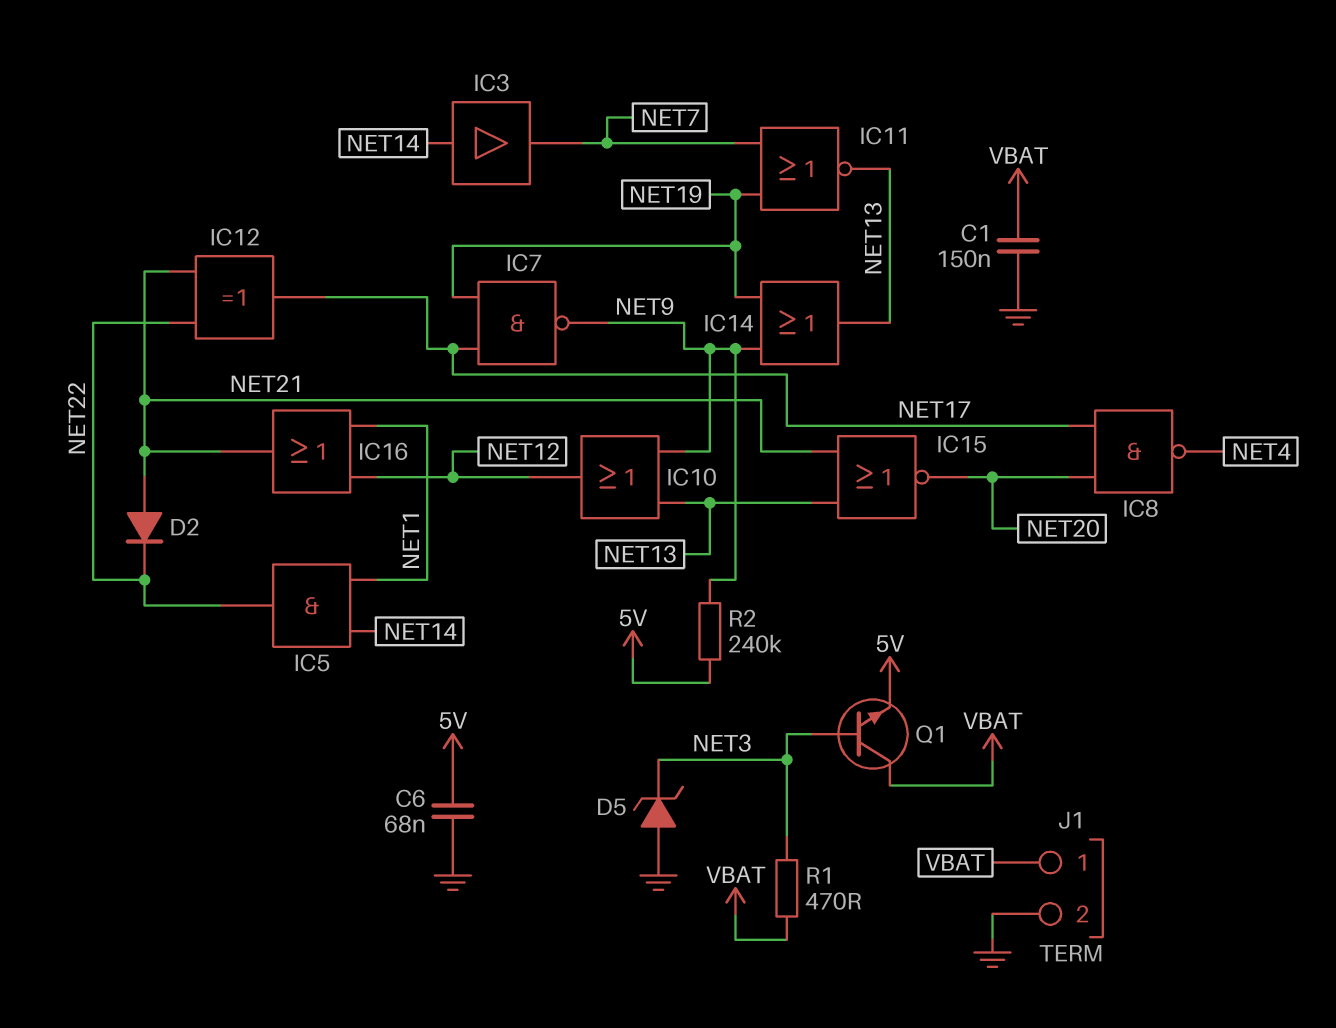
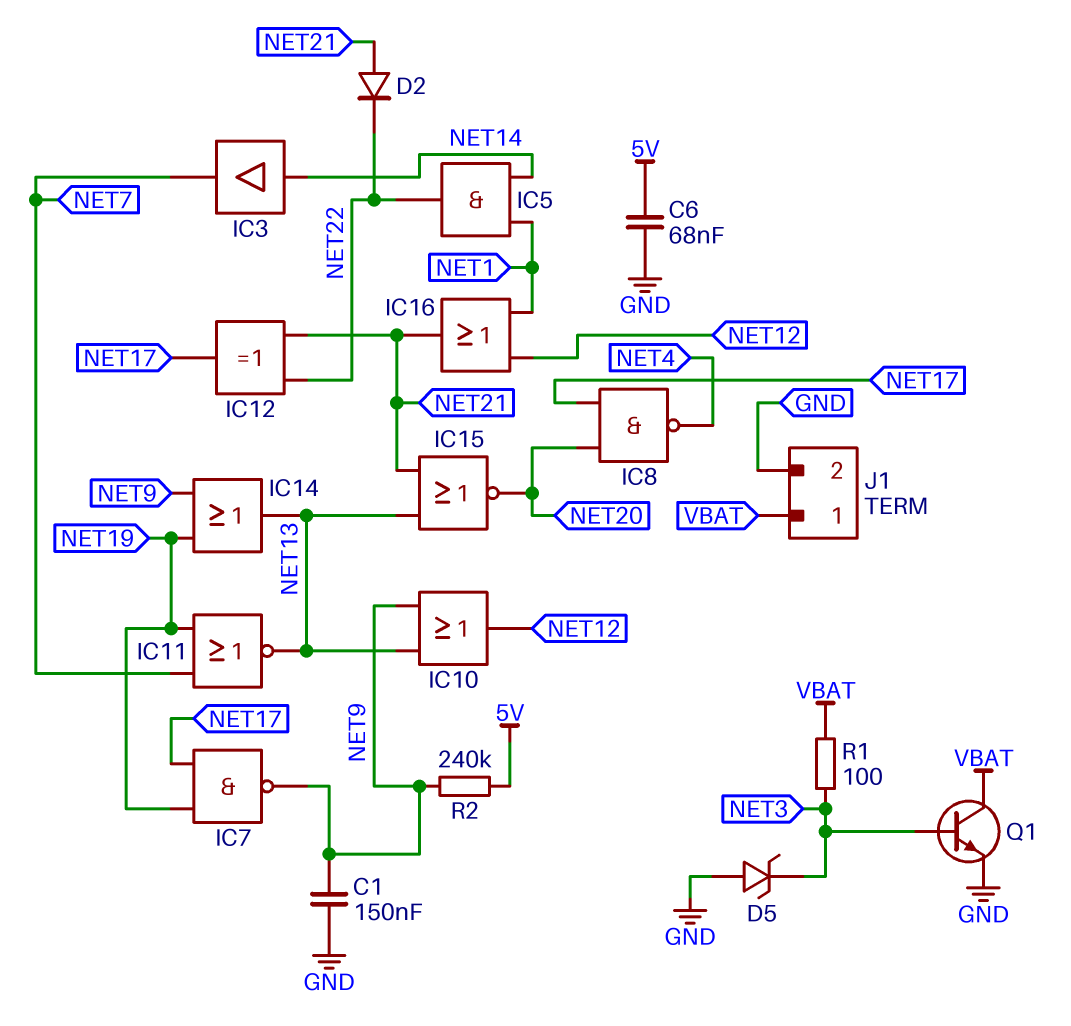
C1: 150nF (GND, VBAT) -> 150nF (GND, NET9)
Q1: NPN (B NET3, C VBAT, E 5V) -> NPN (B NET3, C VBAT, E GND)
R1: 470 (NET3, VBAT) -> 100 (NET3, VBAT)

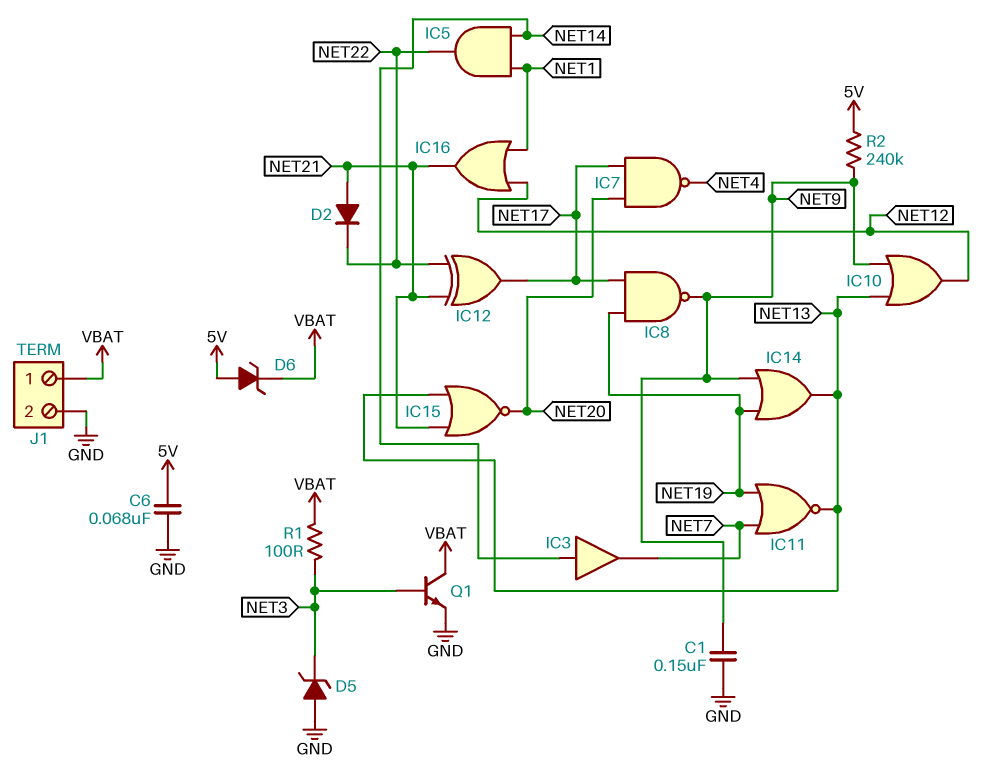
D6: none -> zener (A 5V, K VBAT)
IC7: NAND (in NET17, in NET19, out NET9) -> NAND (in NET17, in NET20, out NET4)
IC8: NAND (in NET17, in NET20, out NET4) -> NAND (in NET17, in NET19, out NET9)

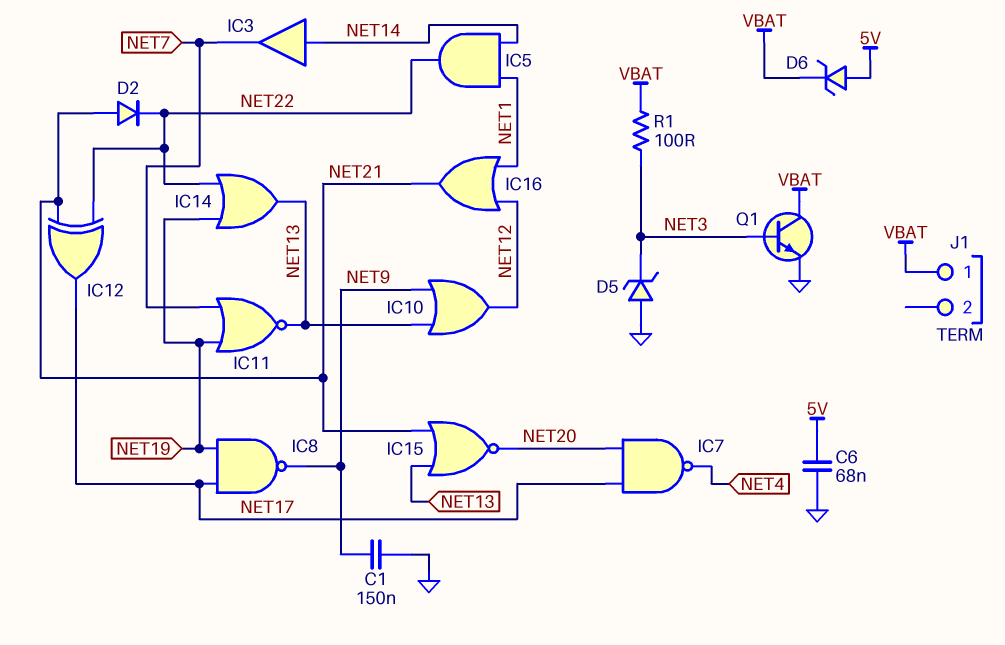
IC14: OR (in NET9, in NET19, out NET13) -> OR (in NET19, in NET22, out NET13)
J1 pin 2: GND -> none
R2: 240k (5V, NET9) -> none

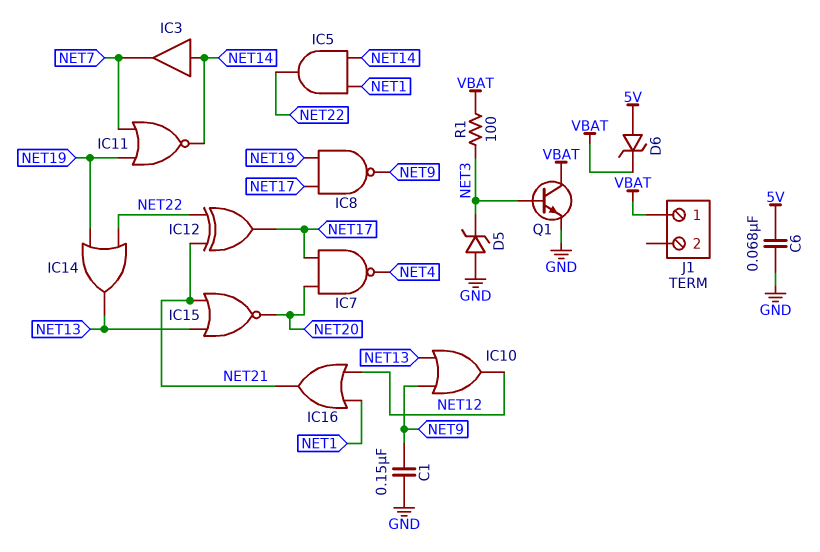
D2: diode (A NET21, K NET22) -> none
IC11: NOR (in NET7, in NET19, out NET13) -> NOR (in NET7, in NET19, out NET14)

